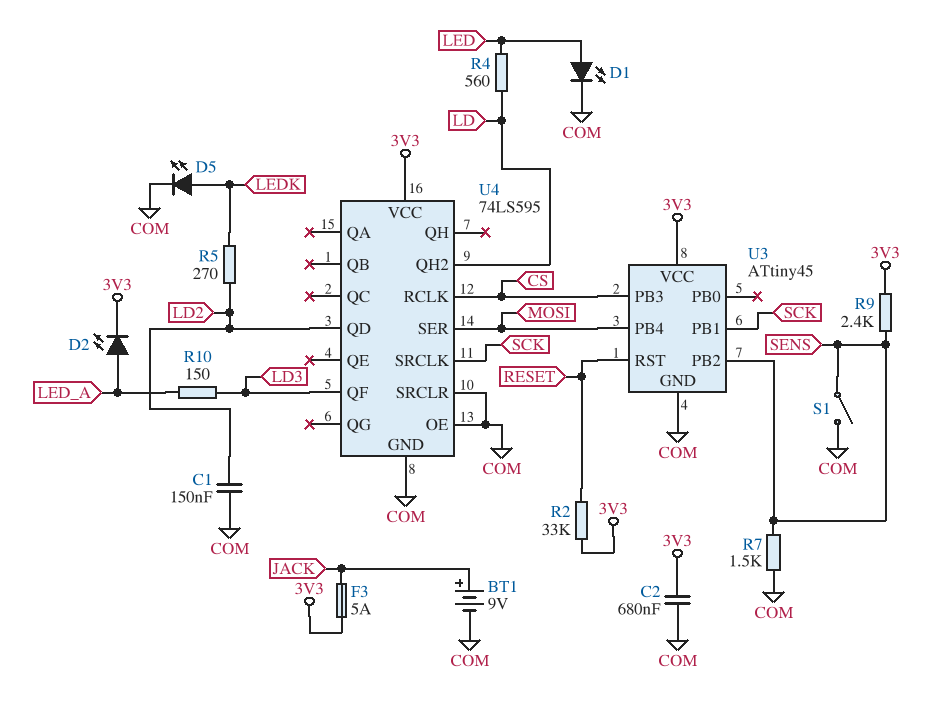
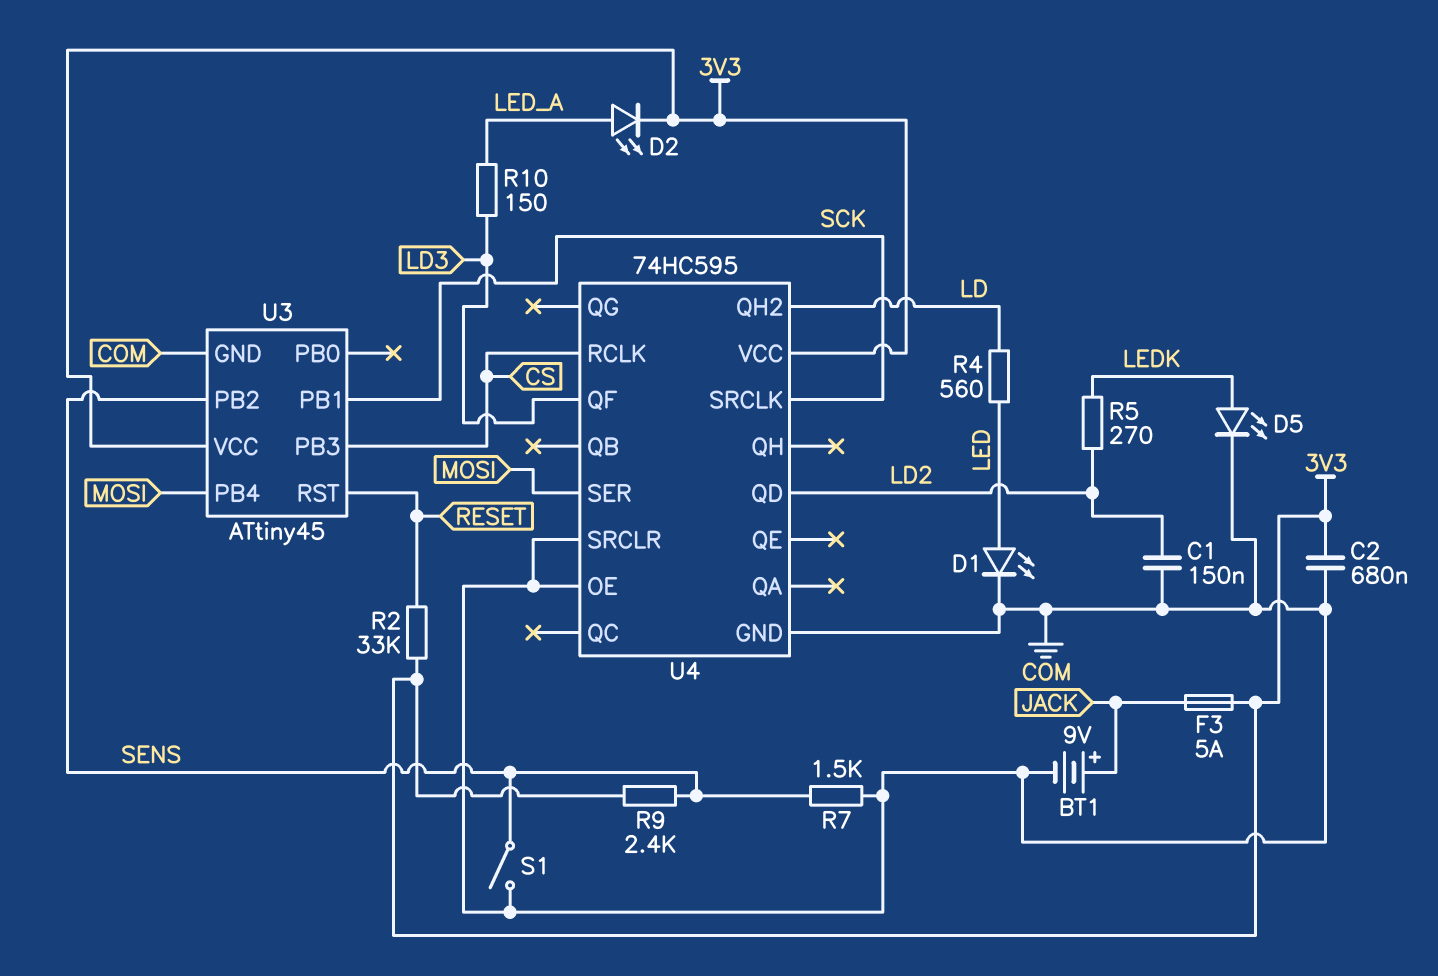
U4: 74LS595 -> 74HC595

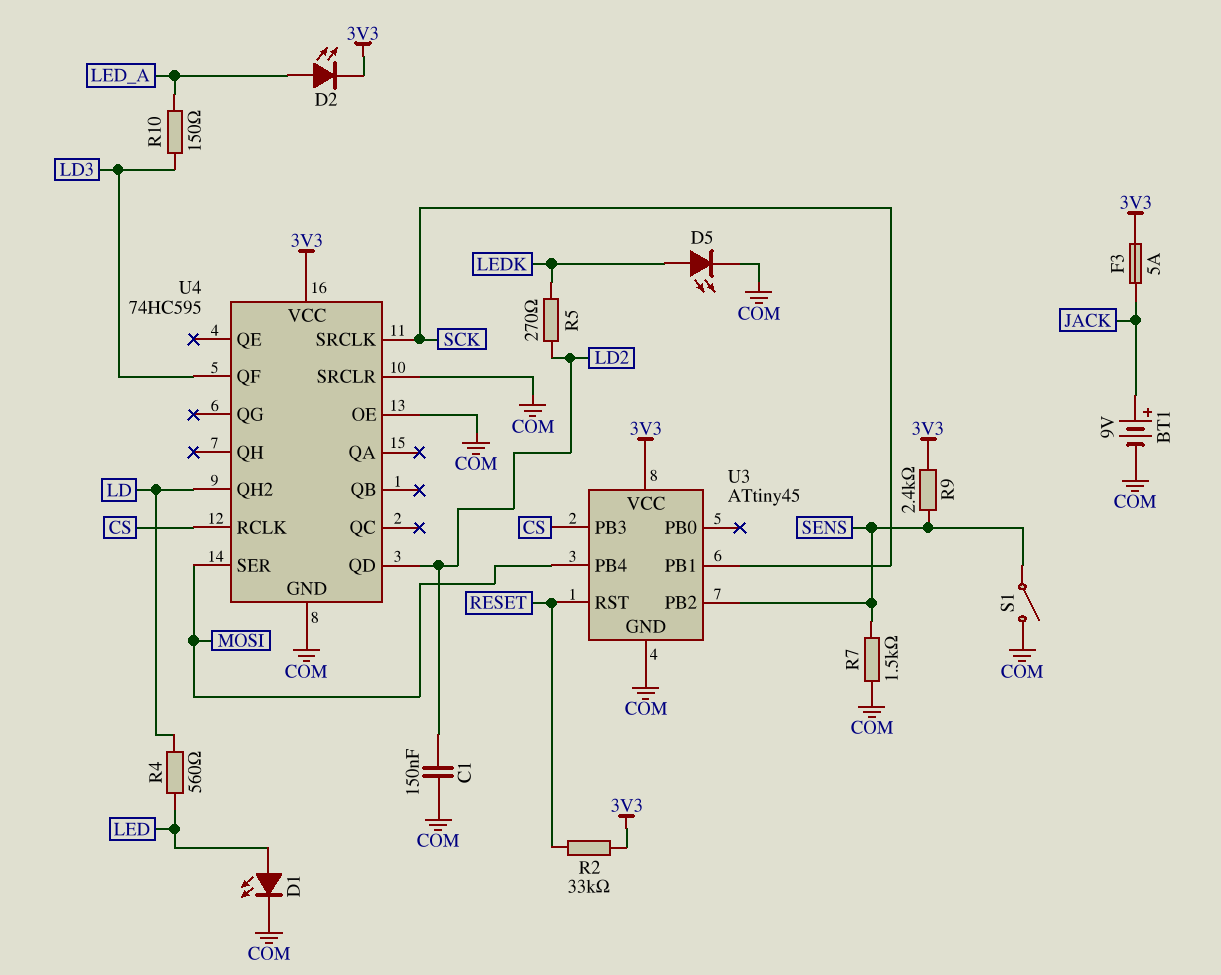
C2: 680nF (3V3, COM) -> none

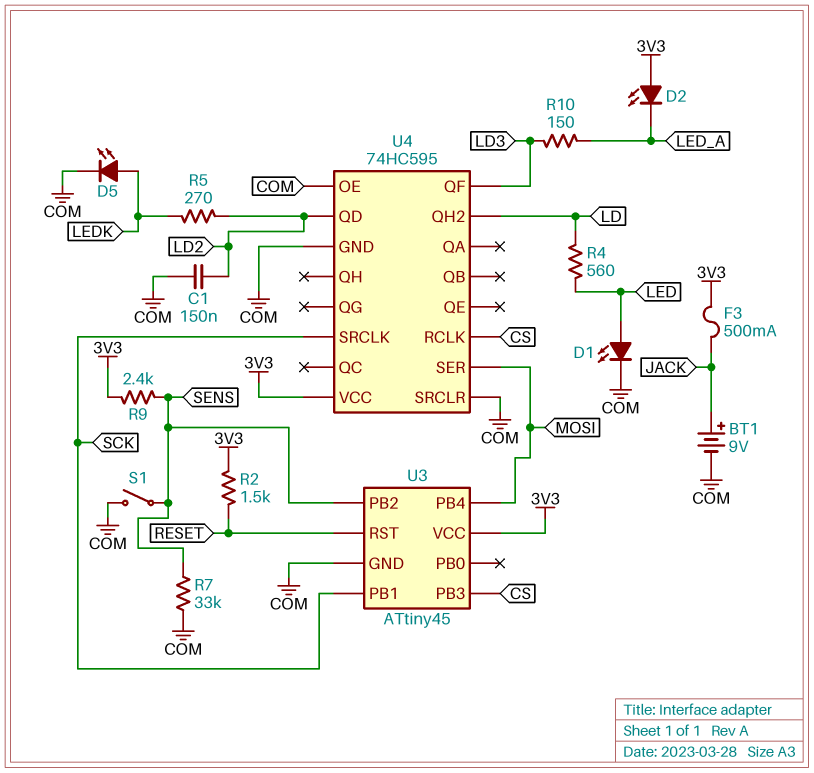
D2: LED (A LED_A, K 3V3) -> LED (A 3V3, K LED_A)
F3: 5A (3V3, JACK) -> 500mA (3V3, JACK)
R2: 33k (3V3, RESET) -> 1.5k (3V3, RESET)
R7: 1.5k (COM, SENS) -> 33k (COM, SENS)

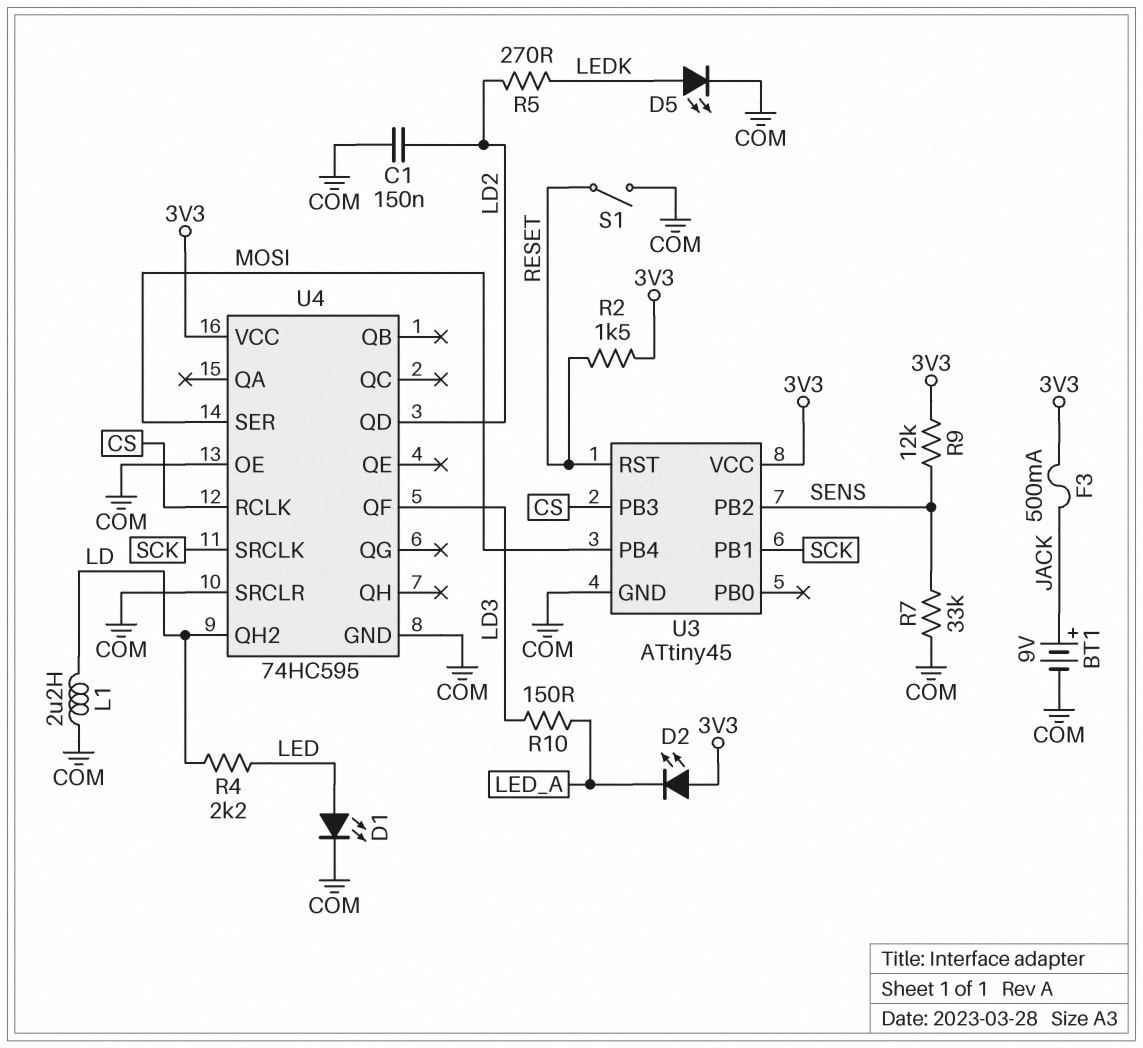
L1: none -> 2.2uH (COM, LD)
R4: 560 (LD, LED) -> 2.2k (LD, LED)
R9: 2.4k (3V3, SENS) -> 12k (3V3, SENS)
S1: switch (COM, SENS) -> switch (COM, RESET)

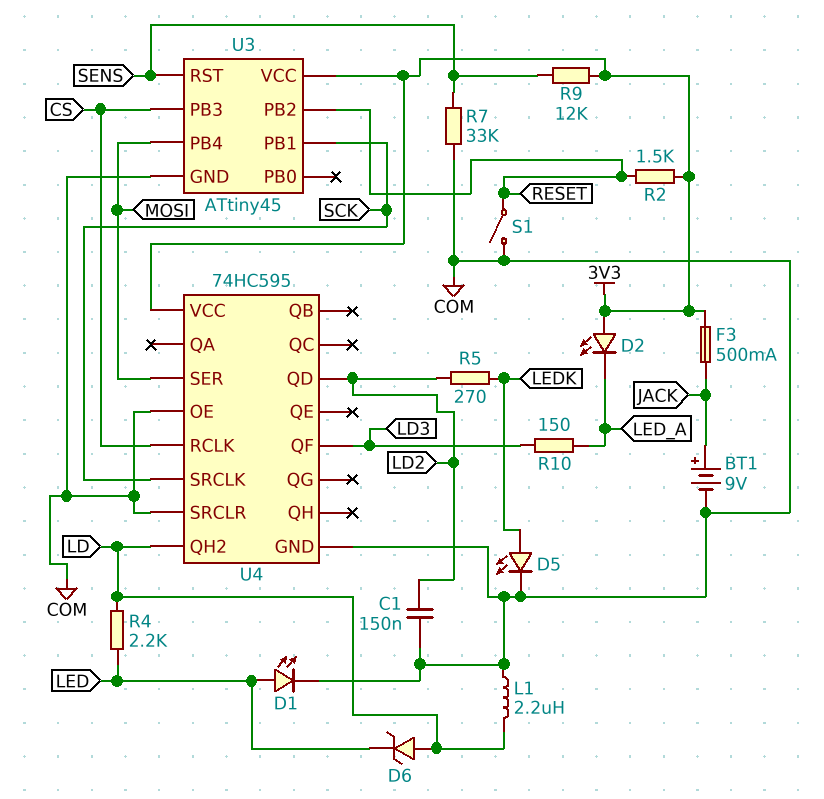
D6: none -> zener (A LD, K LED)
U3 pin PB2: SENS -> RESET
U3 pin RST: RESET -> SENS

